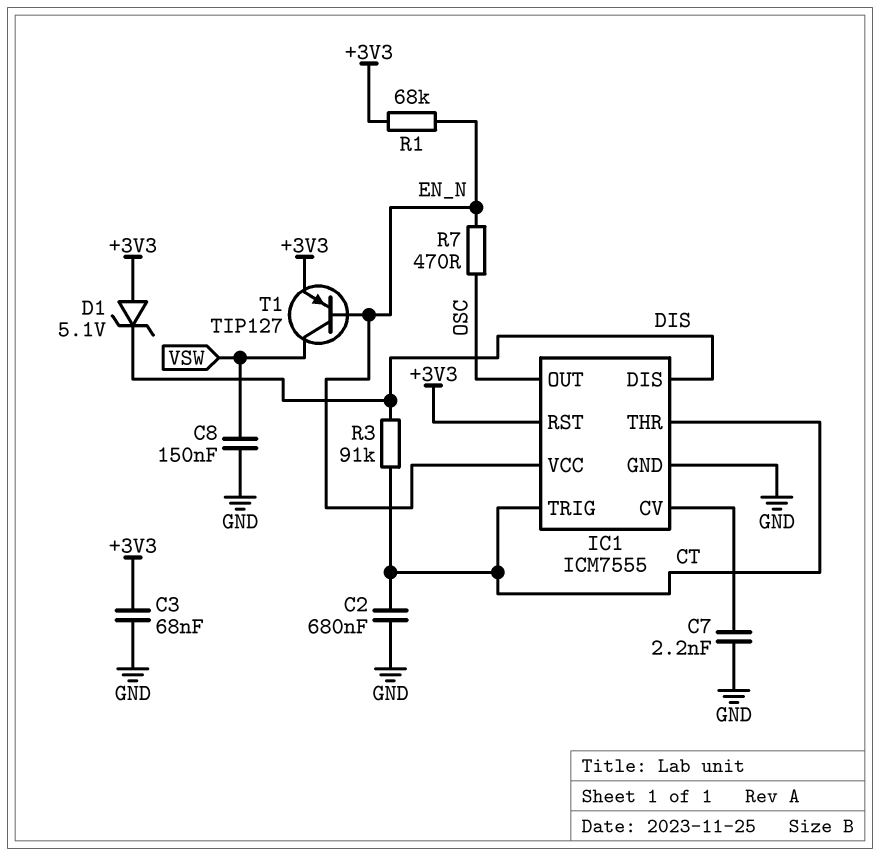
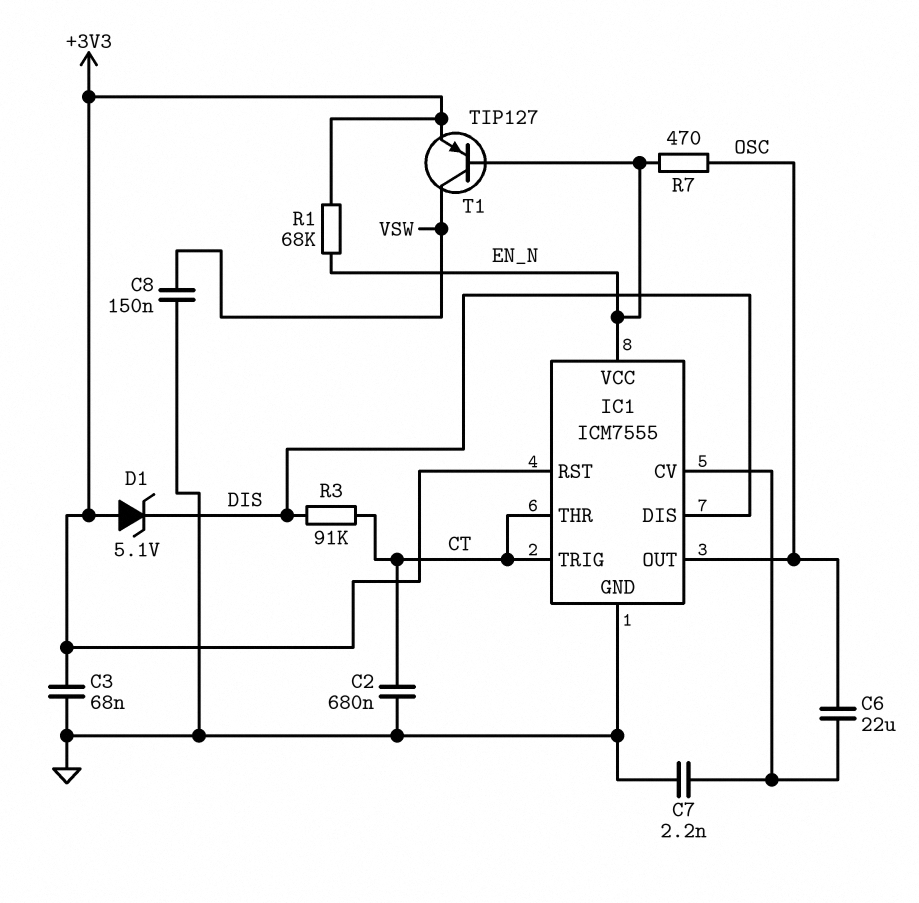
C6: none -> 22uF (IC1/CV, OSC)

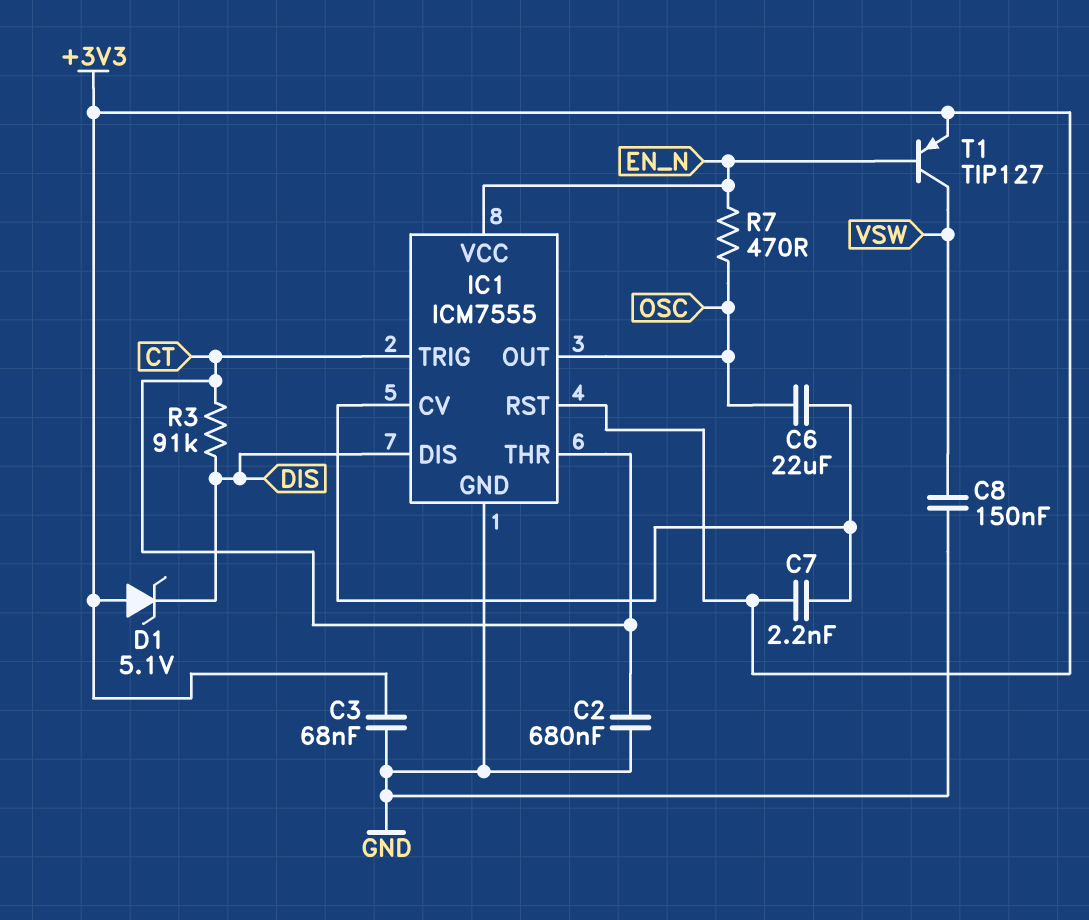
C7: 2.2nF (GND, IC1/CV) -> 2.2nF (+3V3, IC1/CV)
R1: 68k (+3V3, EN_N) -> none

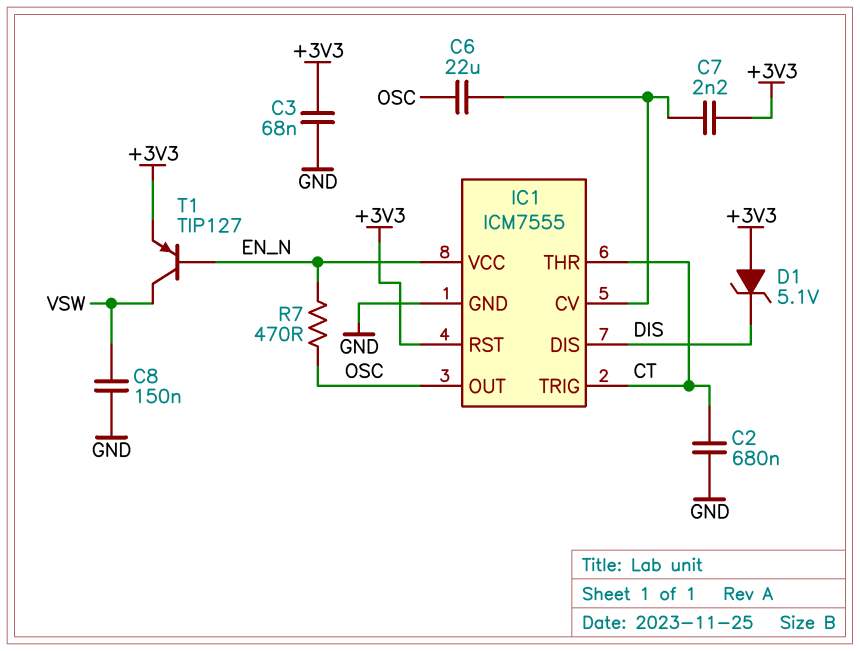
R3: 91k (CT, DIS) -> none

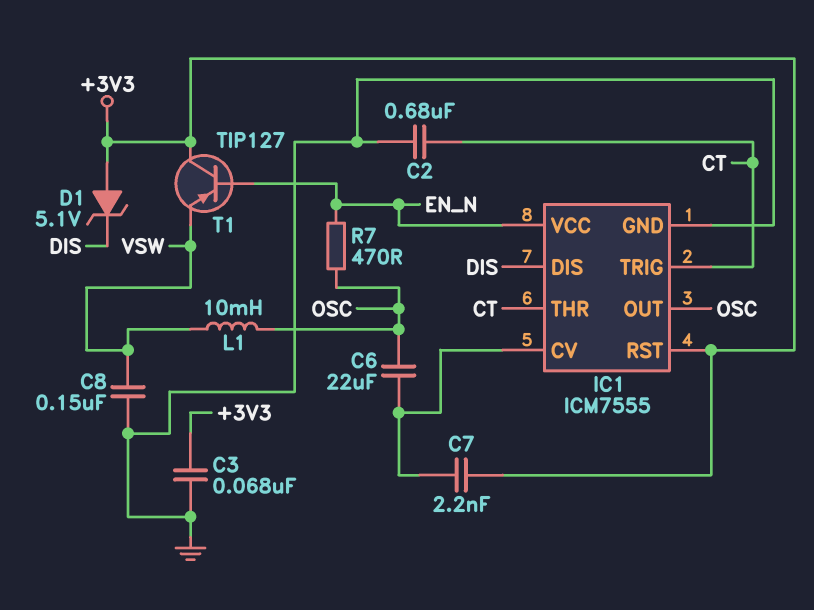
L1: none -> 10mH (OSC, VSW)
T1: PNP TIP127 (B EN_N, C VSW, E +3V3) -> PNP TIP127 (B EN_N, C +3V3, E VSW)

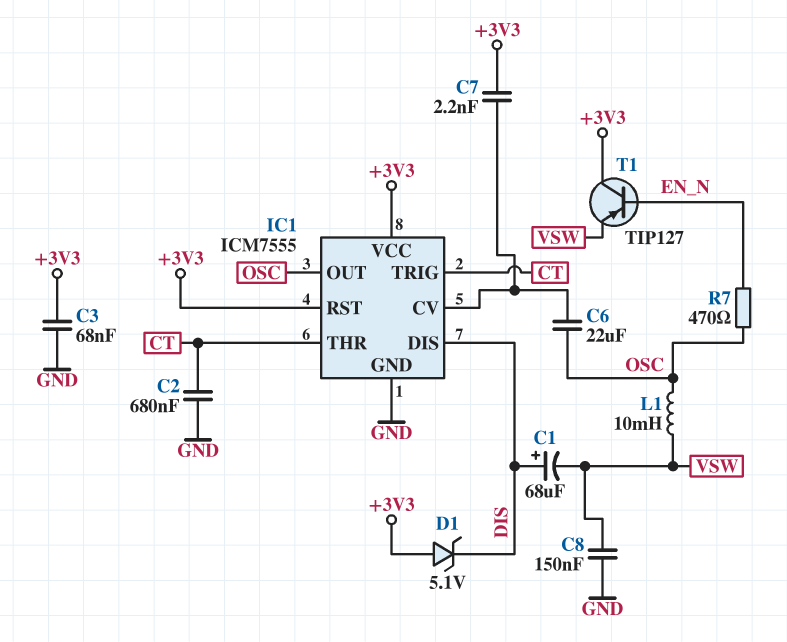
C1: none -> 68uF (plus DIS, minus VSW)
IC1 pin VCC: EN_N -> +3V3

